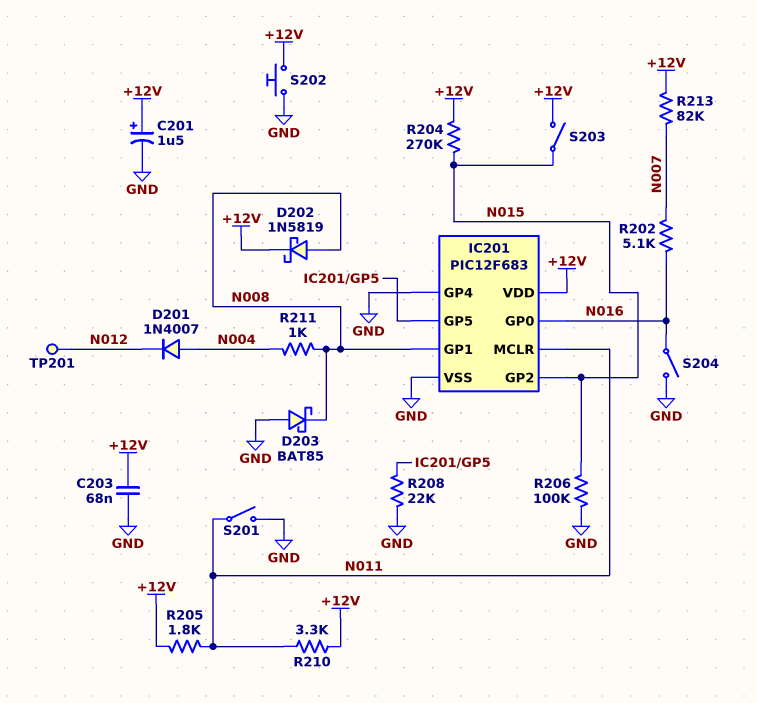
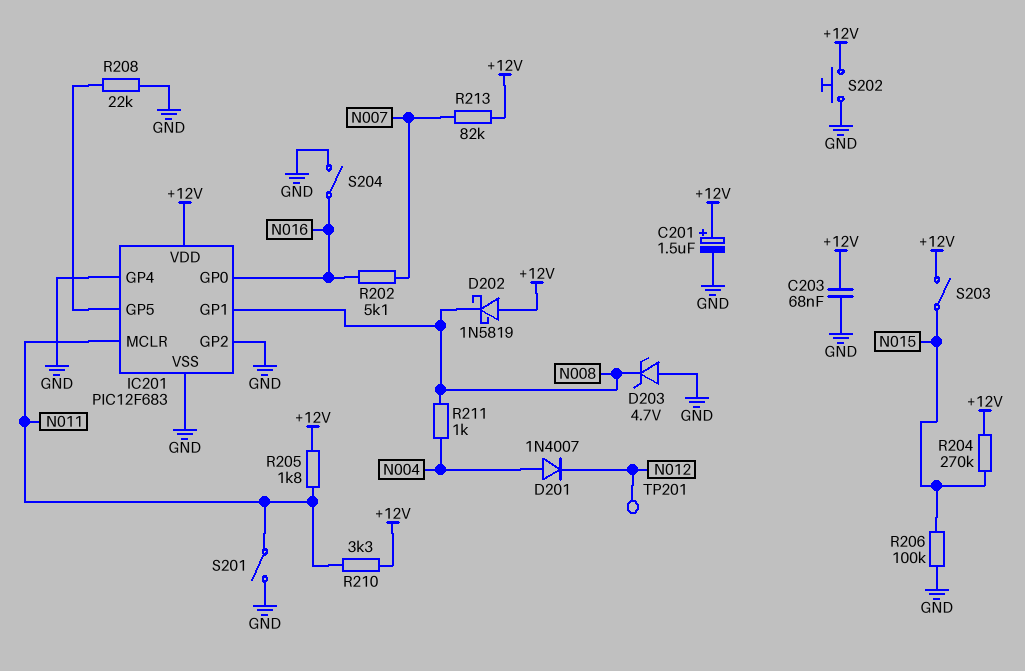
D202: schottky 1N5819 (A N008, K +12V) -> schottky 1N5819 (A +12V, K N008)
D203: schottky BAT85 (A GND, K N008) -> zener 4.7V (A GND, K N008)
IC201 pin GP2: N015 -> GND

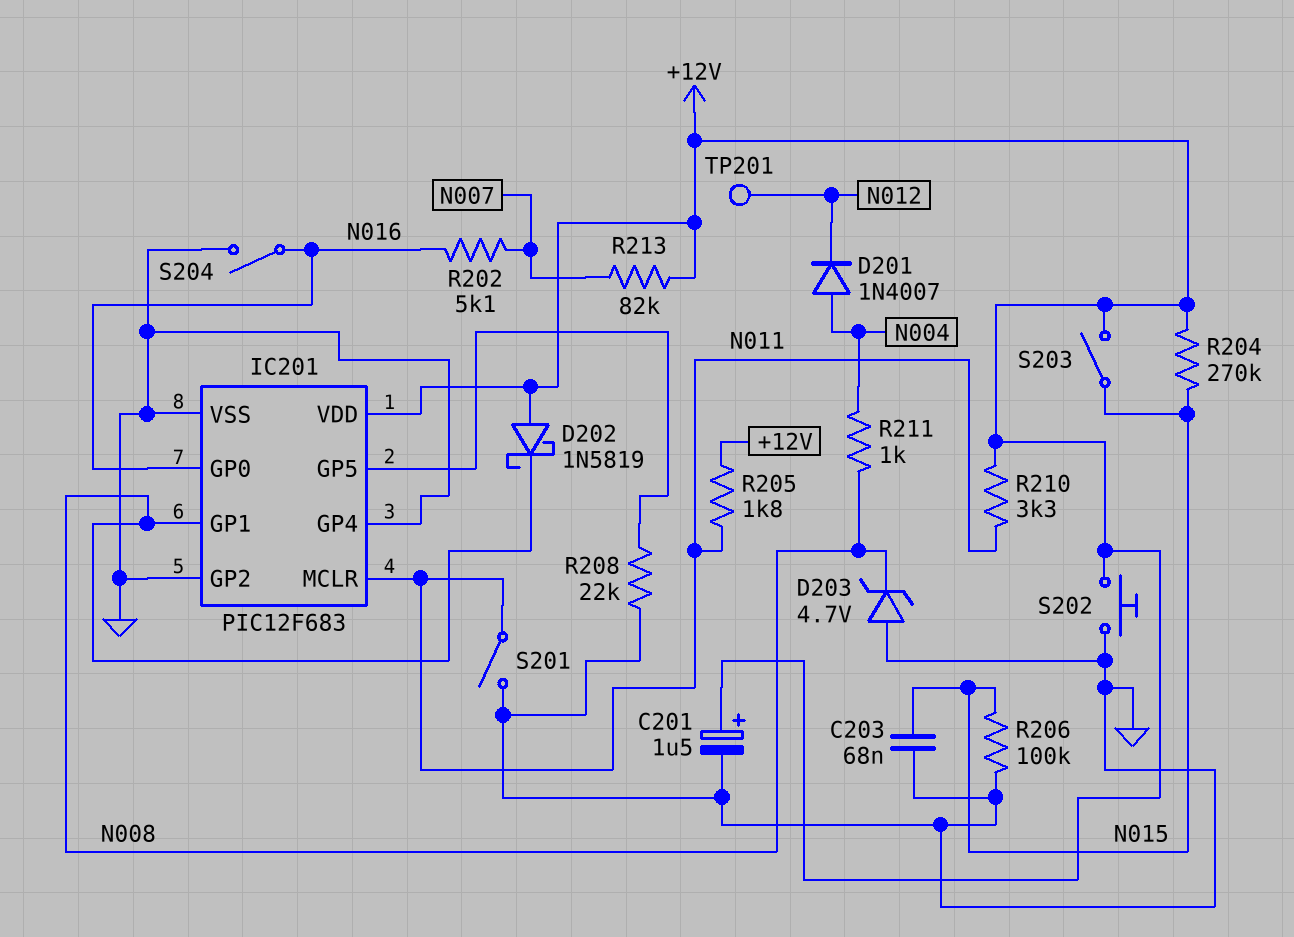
C203: 68nF (+12V, GND) -> 68nF (GND, N015)

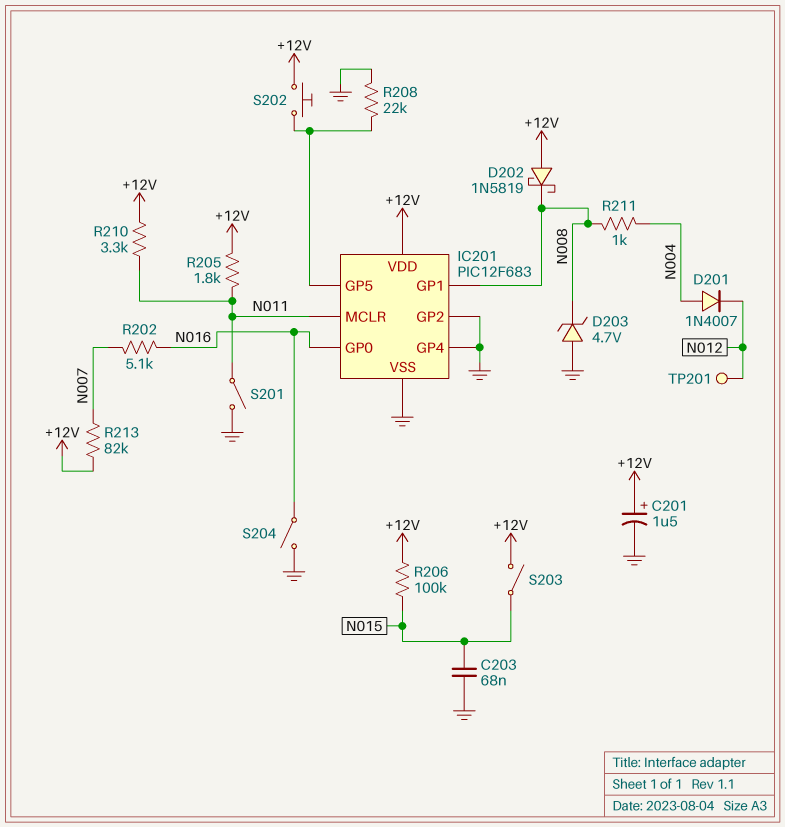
R204: 270k (+12V, N015) -> none
R206: 100k (GND, N015) -> 100k (+12V, N015)
S202: button (+12V, GND) -> button (+12V, IC201/GP5)

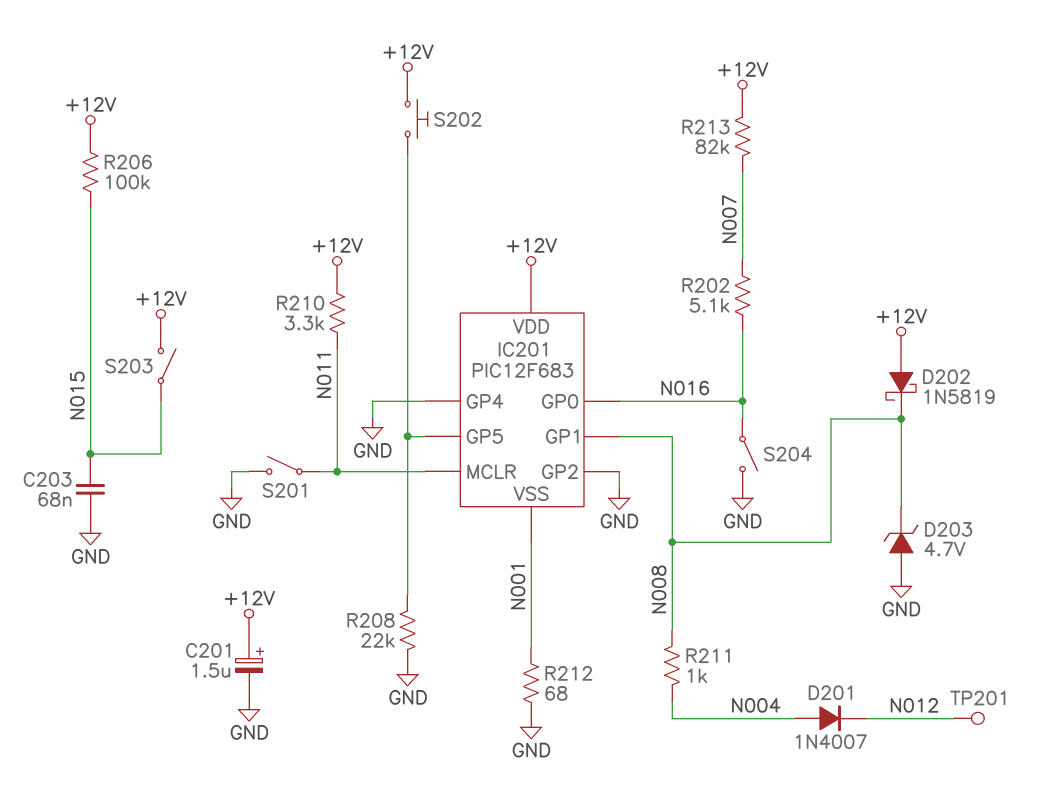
IC201 pin VSS: GND -> N001
R205: 1.8k (+12V, N011) -> none
R212: none -> 68 (GND, N001)

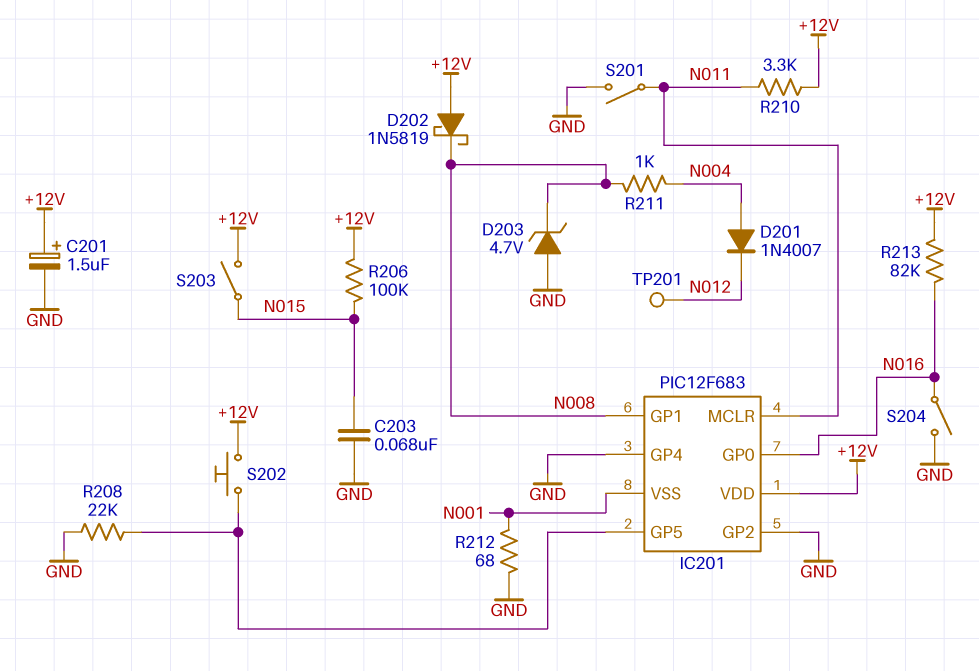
R202: 5.1k (N007, N016) -> none
R213: 82k (+12V, N007) -> 82k (+12V, N016)

